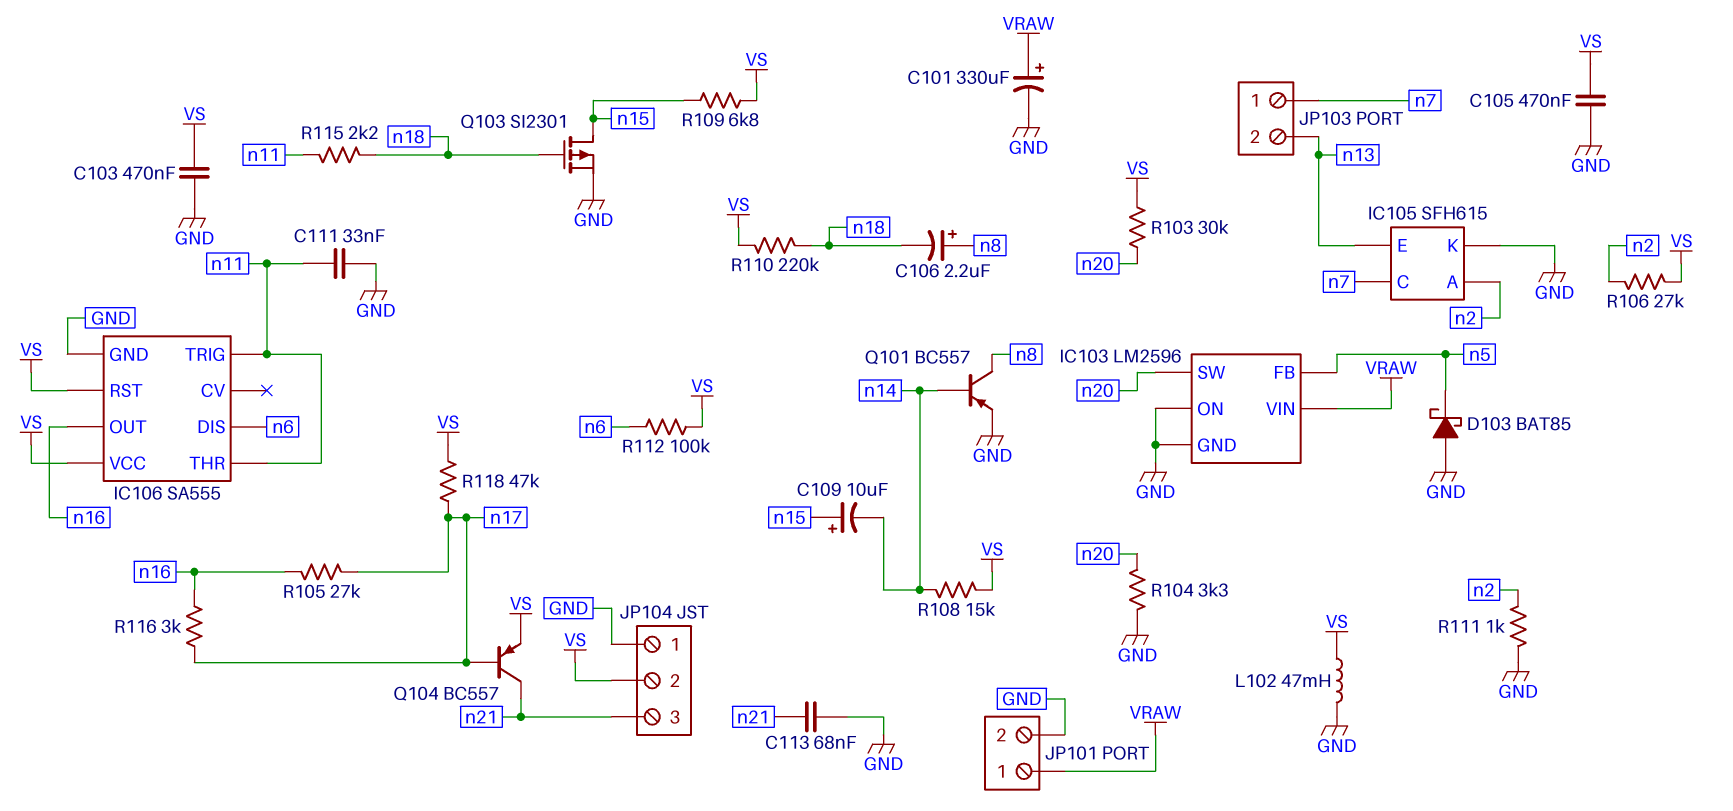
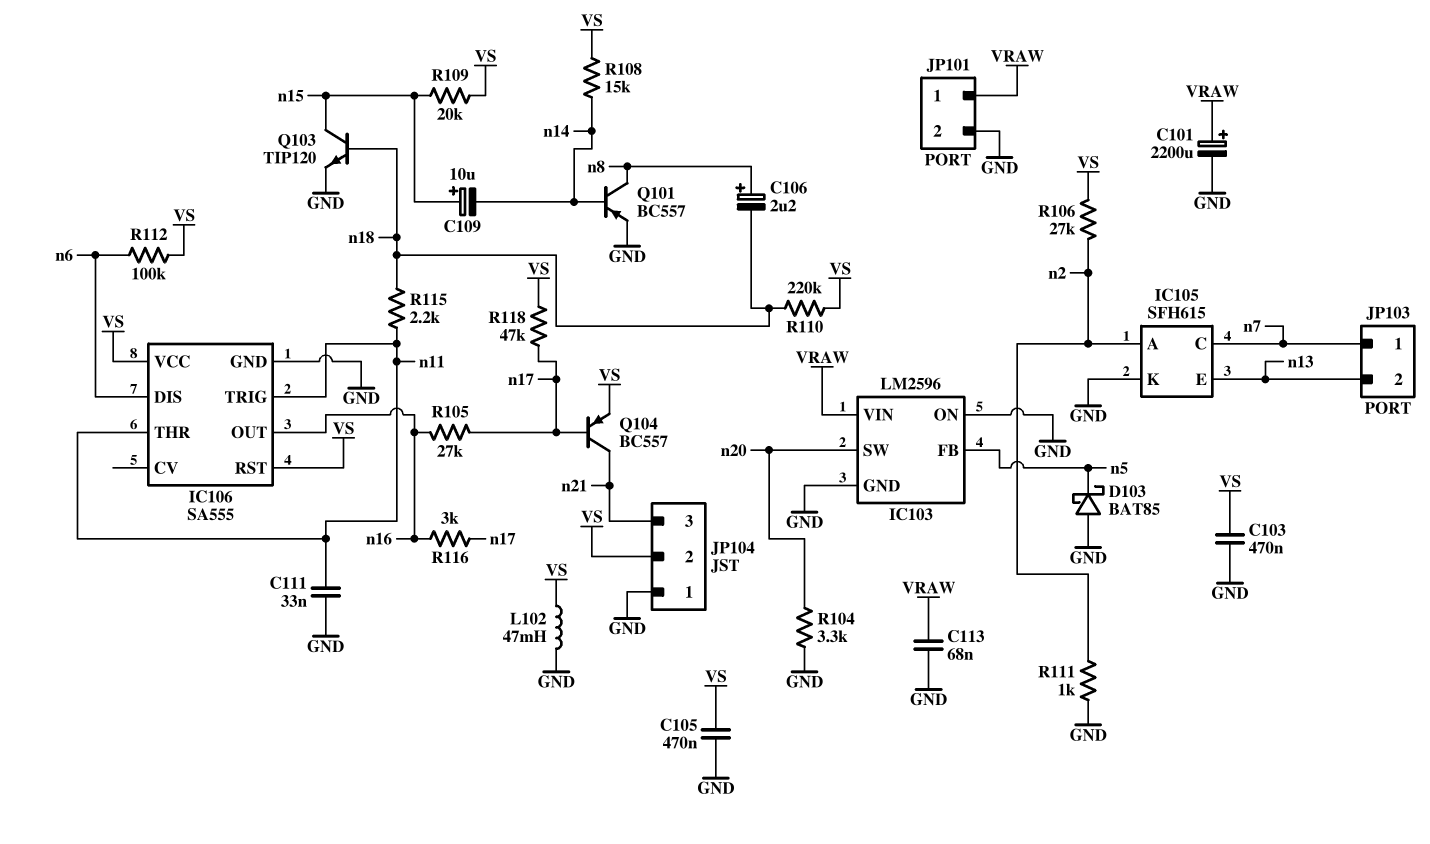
C101: 330uF (plus VRAW, minus GND) -> 2200uF (plus VRAW, minus GND)
C113: 68nF (GND, n21) -> 68nF (GND, VRAW)
Q103: PMOS SI2301 (G n18, D n15, S GND) -> NPN TIP120 (B n18, C n15, E GND)
R103: 30k (VS, n20) -> none
R109: 6.8k (VS, n15) -> 20k (VS, n15)

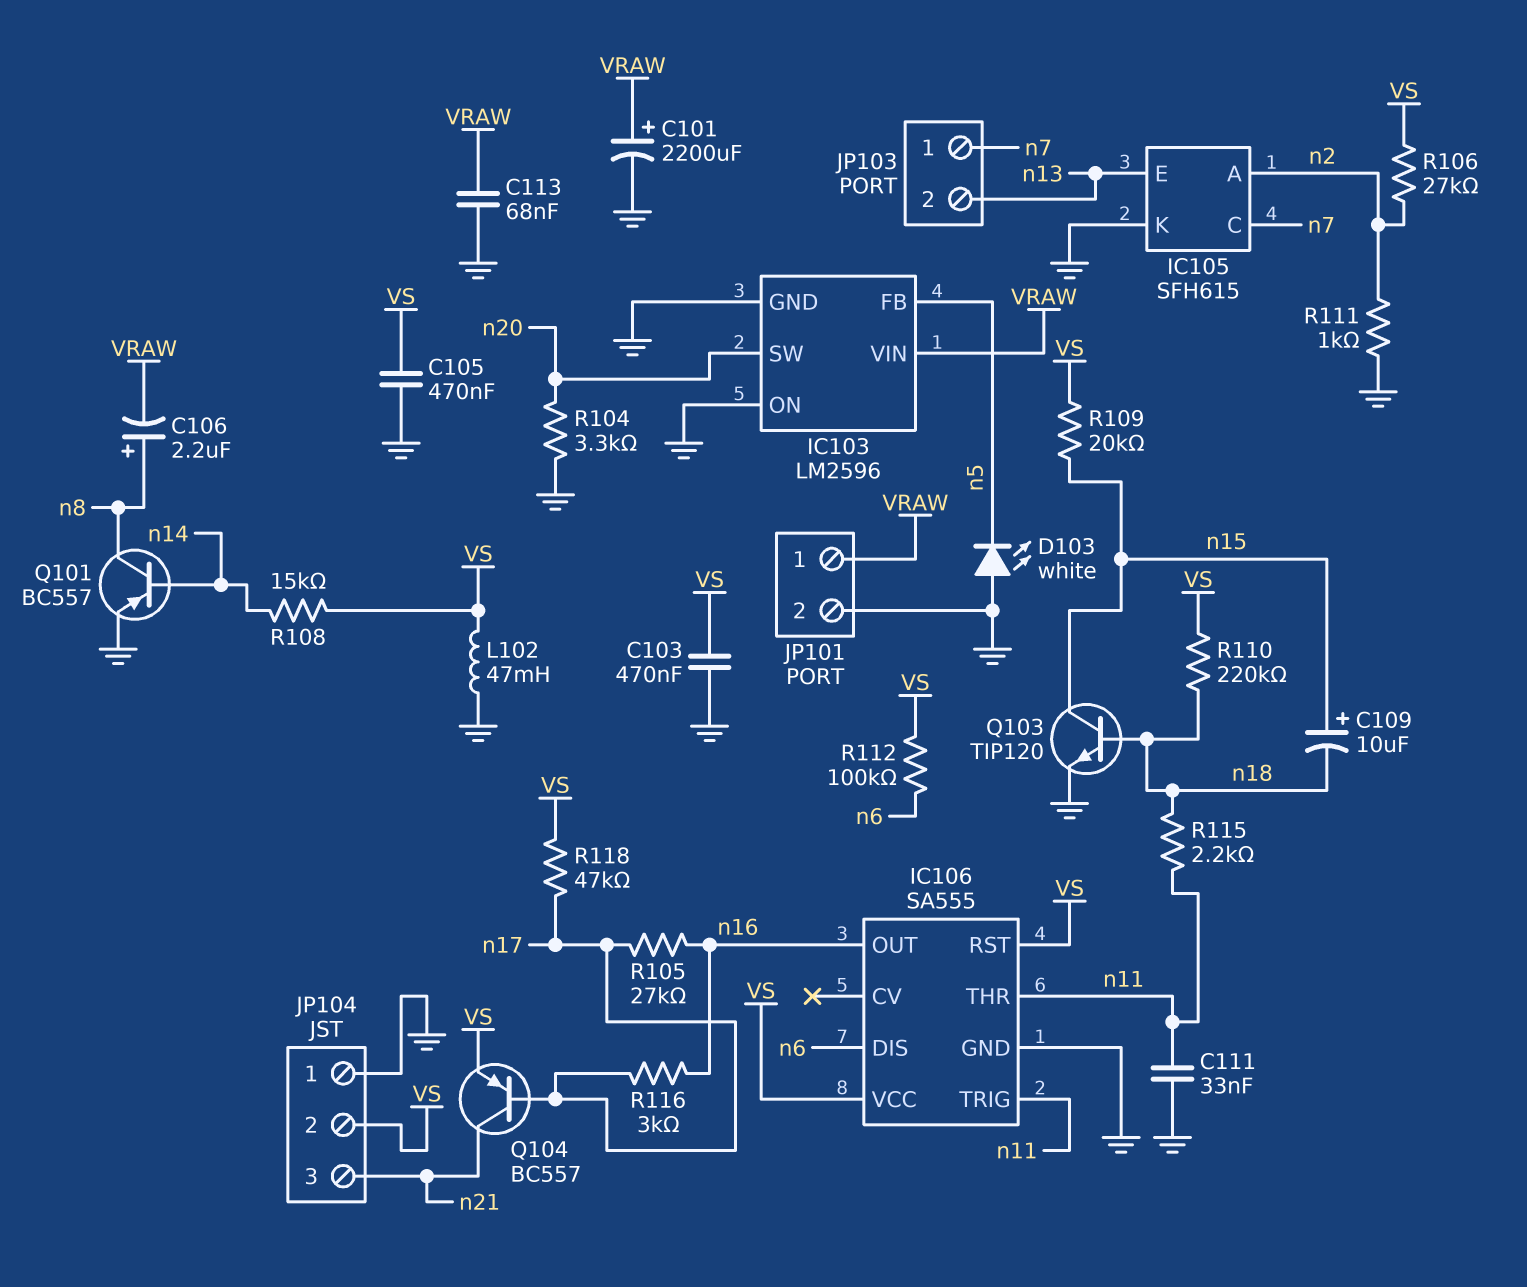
C106: 2.2uF (plus n8, minus n18) -> 2.2uF (plus n8, minus VRAW)
C109: 10uF (plus n15, minus n14) -> 10uF (plus n15, minus n18)
D103: schottky BAT85 (A GND, K n5) -> LED white (A GND, K n5)

